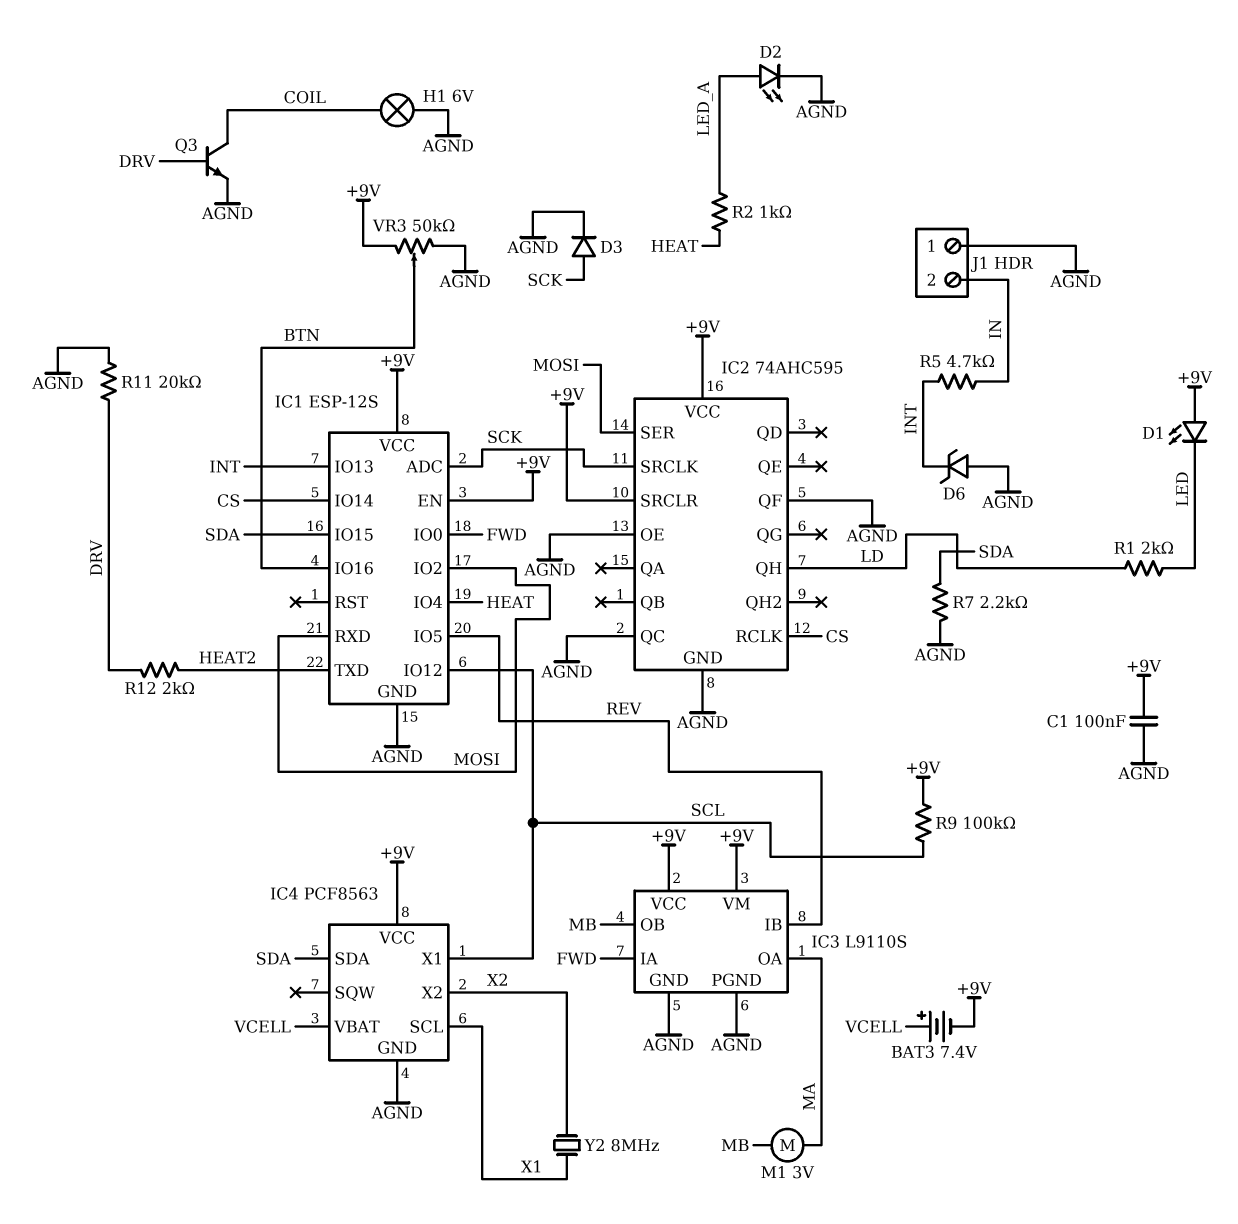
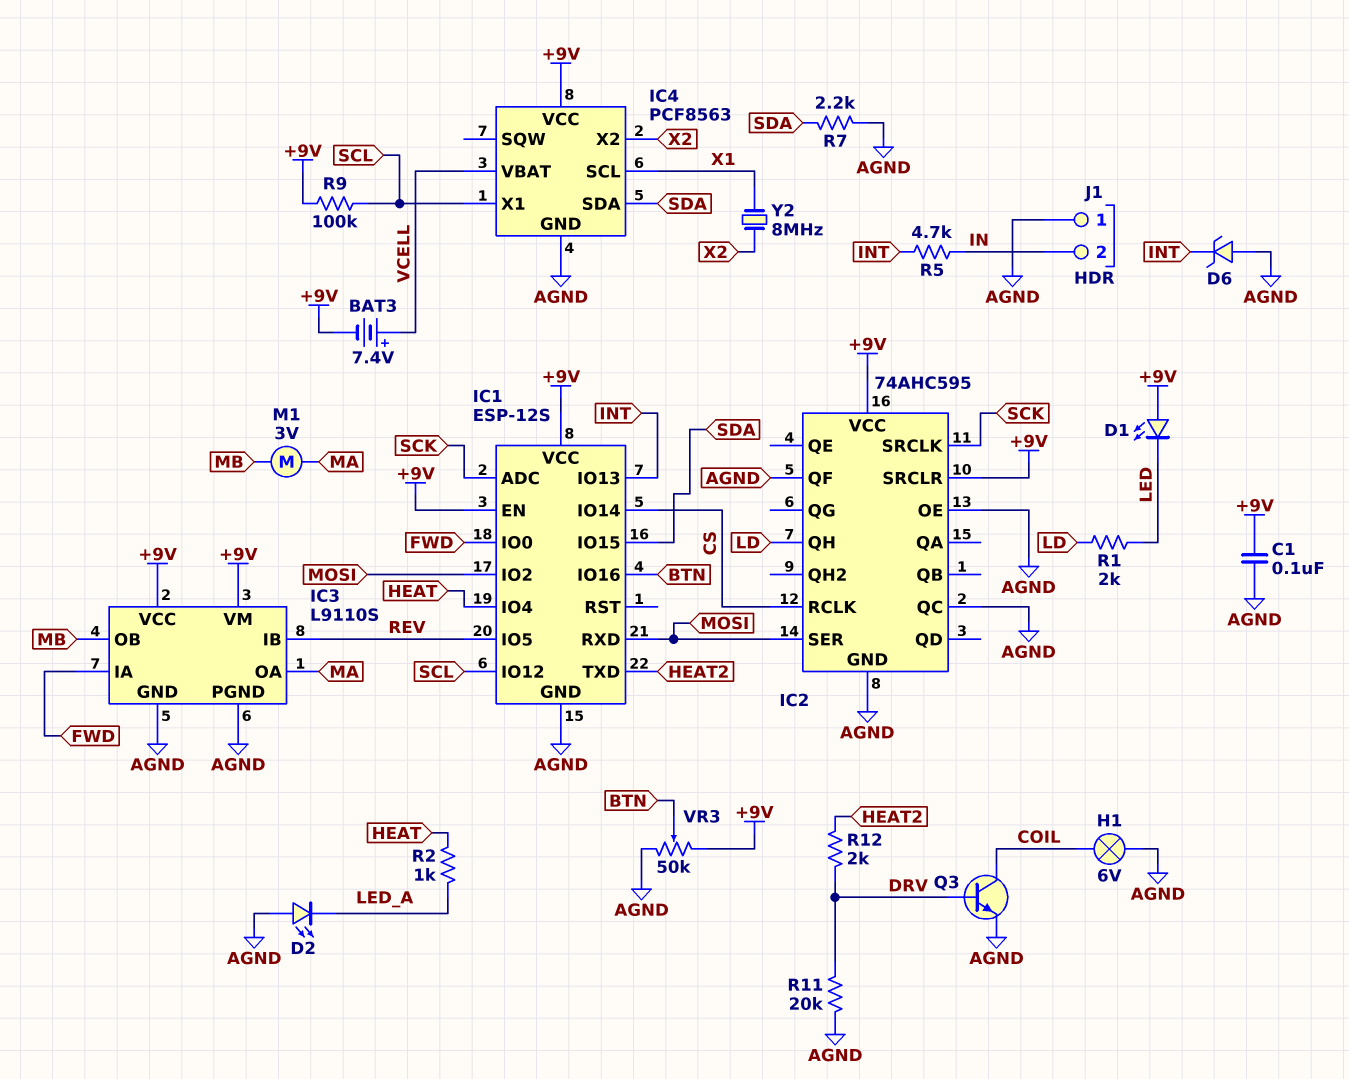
D2: LED (A LED_A, K AGND) -> LED (A AGND, K LED_A)
D3: diode (A SCK, K AGND) -> none

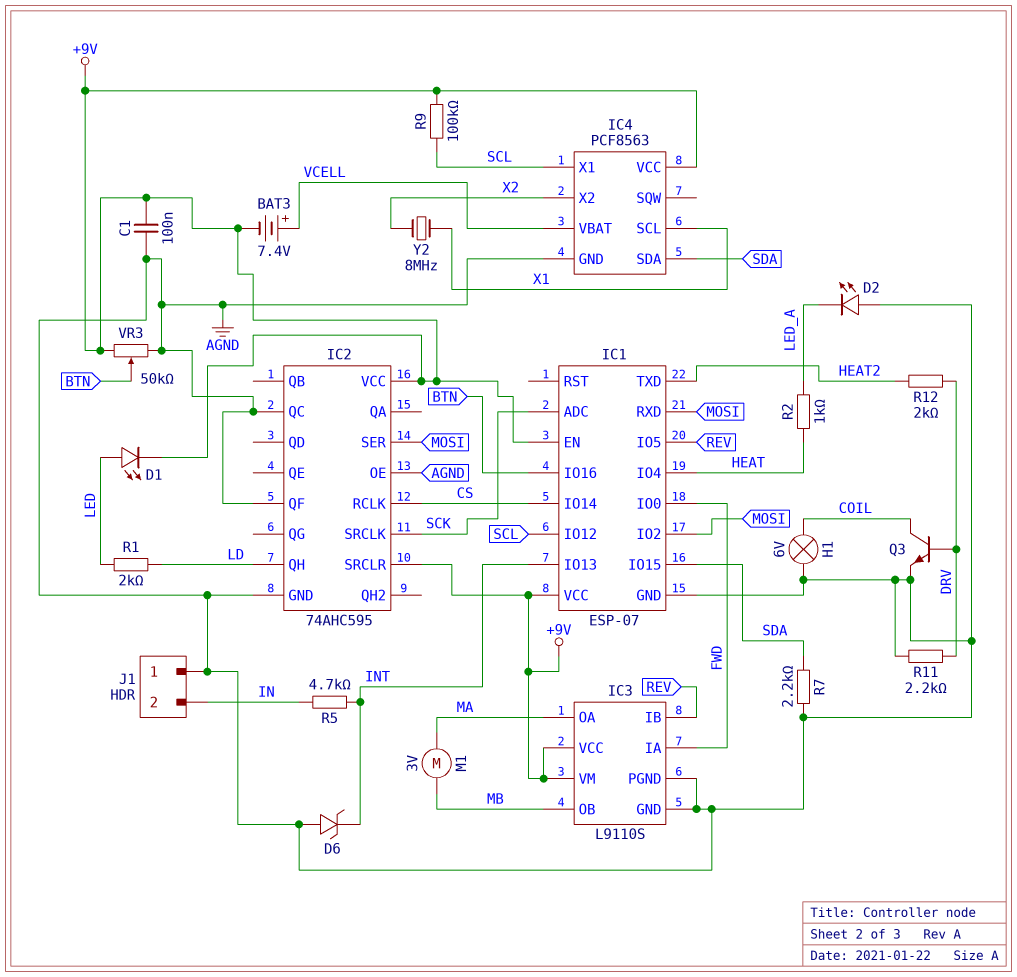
D1: LED (A +9V, K LED) -> LED (A LED, K +9V)
IC1: ESP-12S -> ESP-07
R11: 20k (AGND, DRV) -> 2.2k (AGND, DRV)

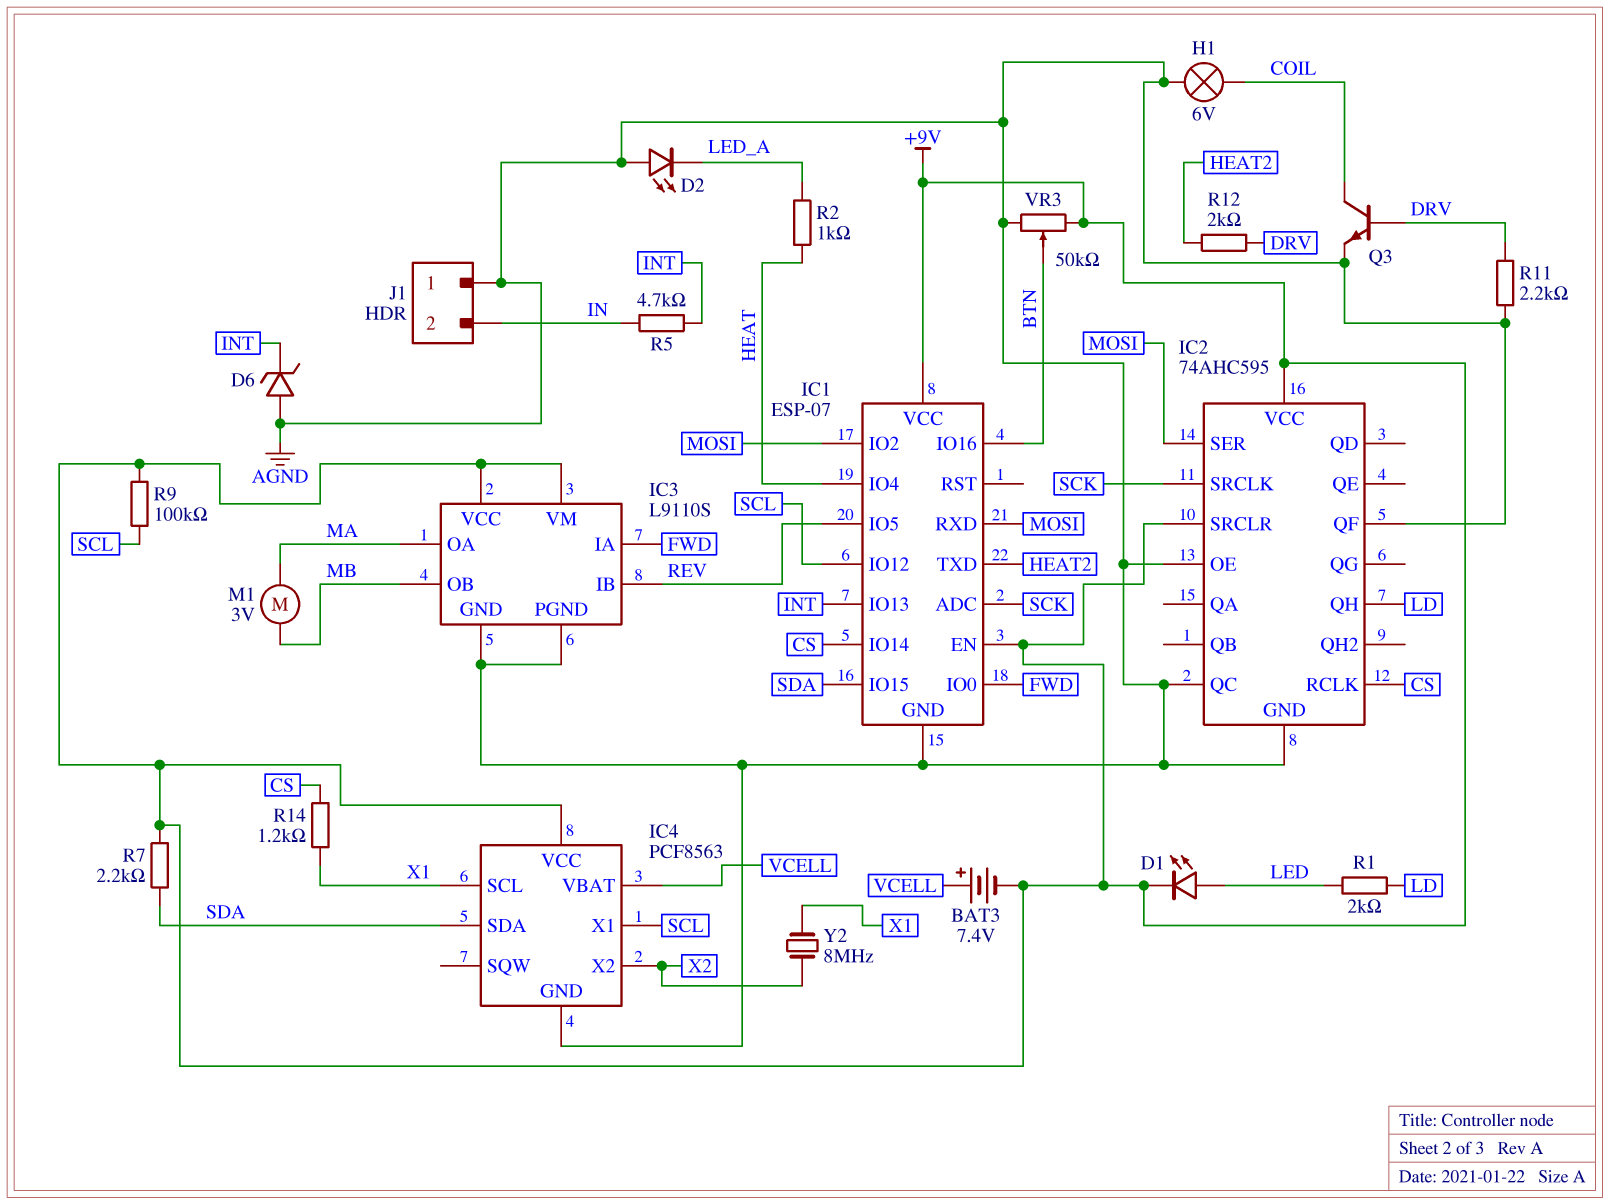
C1: 100nF (+9V, AGND) -> none
R7: 2.2k (AGND, SDA) -> 2.2k (+9V, SDA)
R14: none -> 1.2k (CS, X1)

